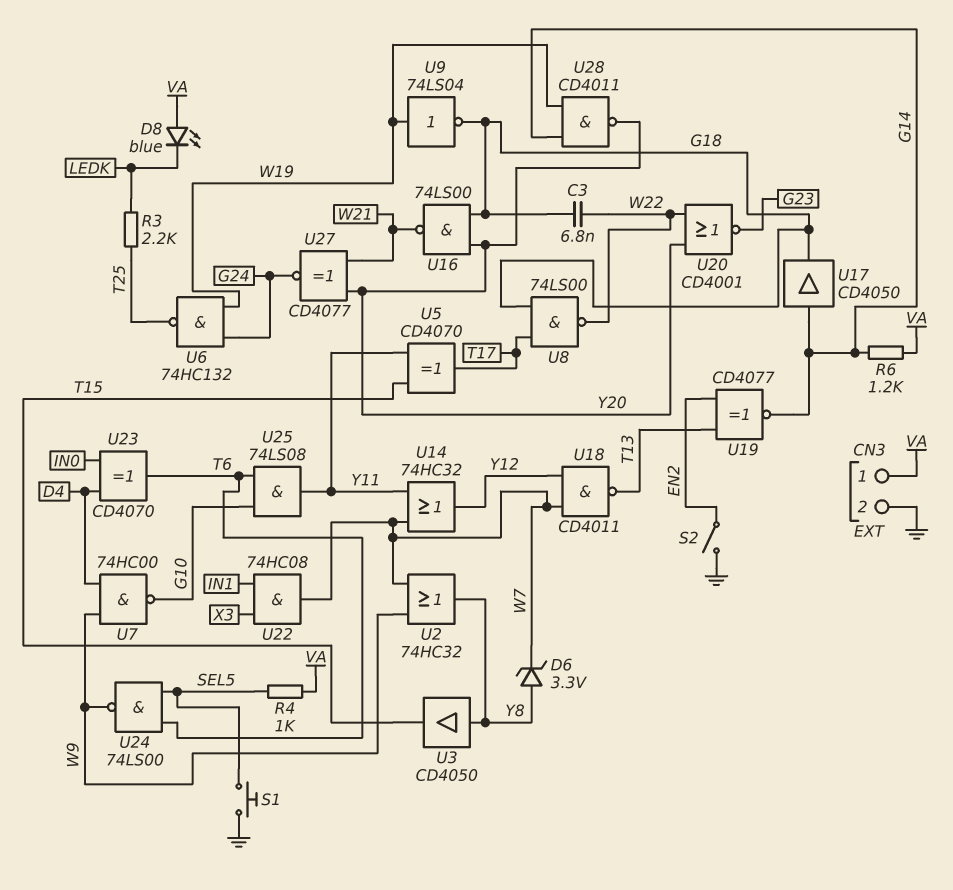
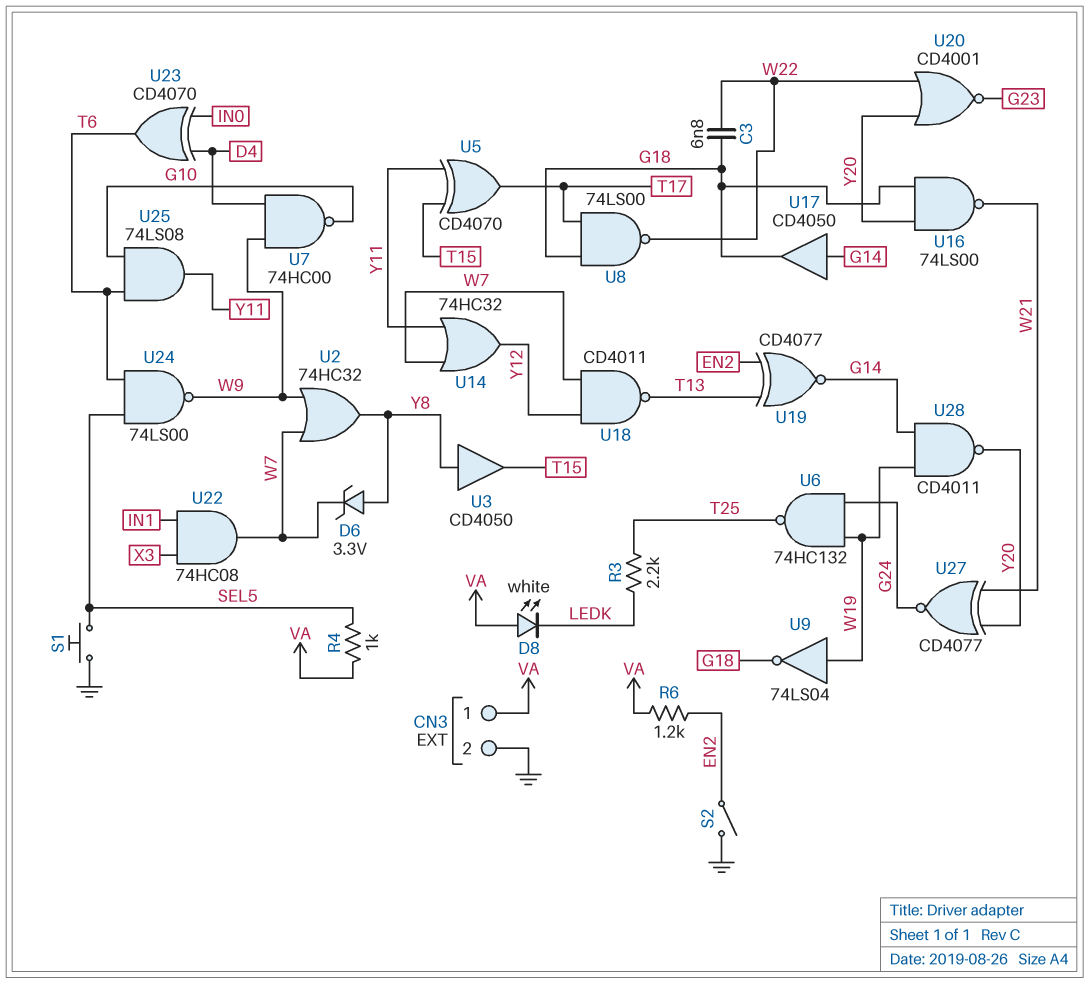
D8: LED blue (A VA, K LEDK) -> LED white (A VA, K LEDK)
R6: 1.2k (G14, VA) -> 1.2k (EN2, VA)

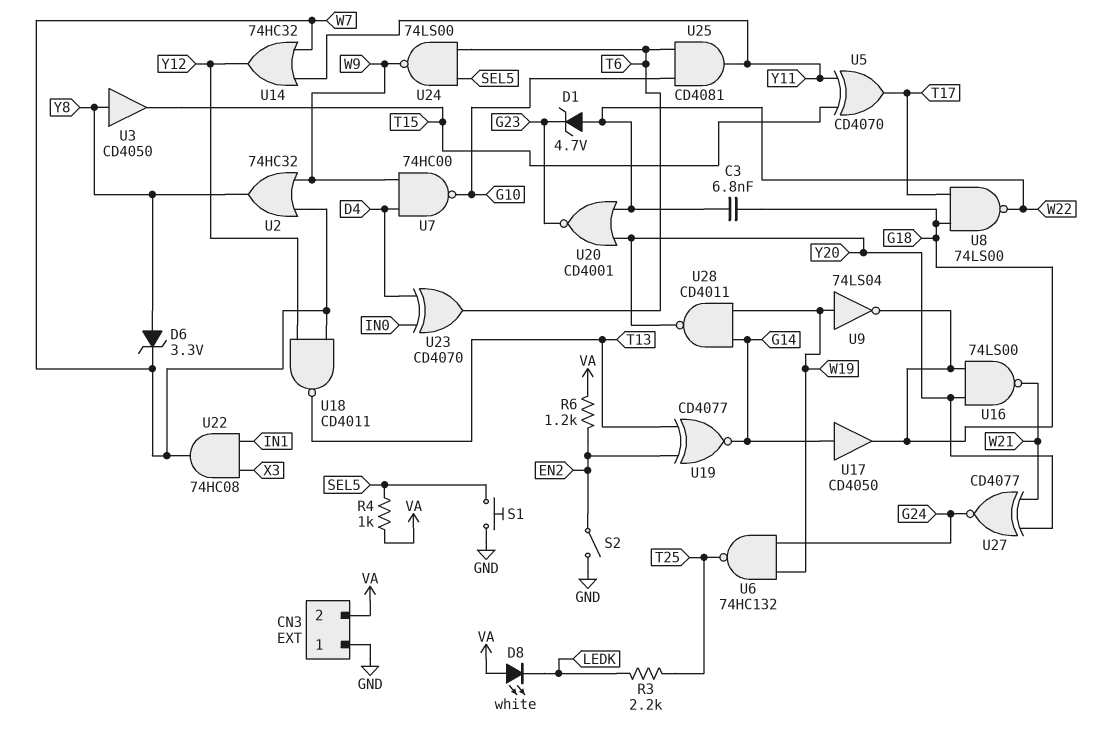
CN3 pin 1: VA -> GND
CN3 pin 2: GND -> VA
D1: none -> zener 4.7V (A W22, K G23)
U25: AND 74LS08 (in G10, in T6, out Y11) -> AND CD4081 (in G10, in T6, out Y11)

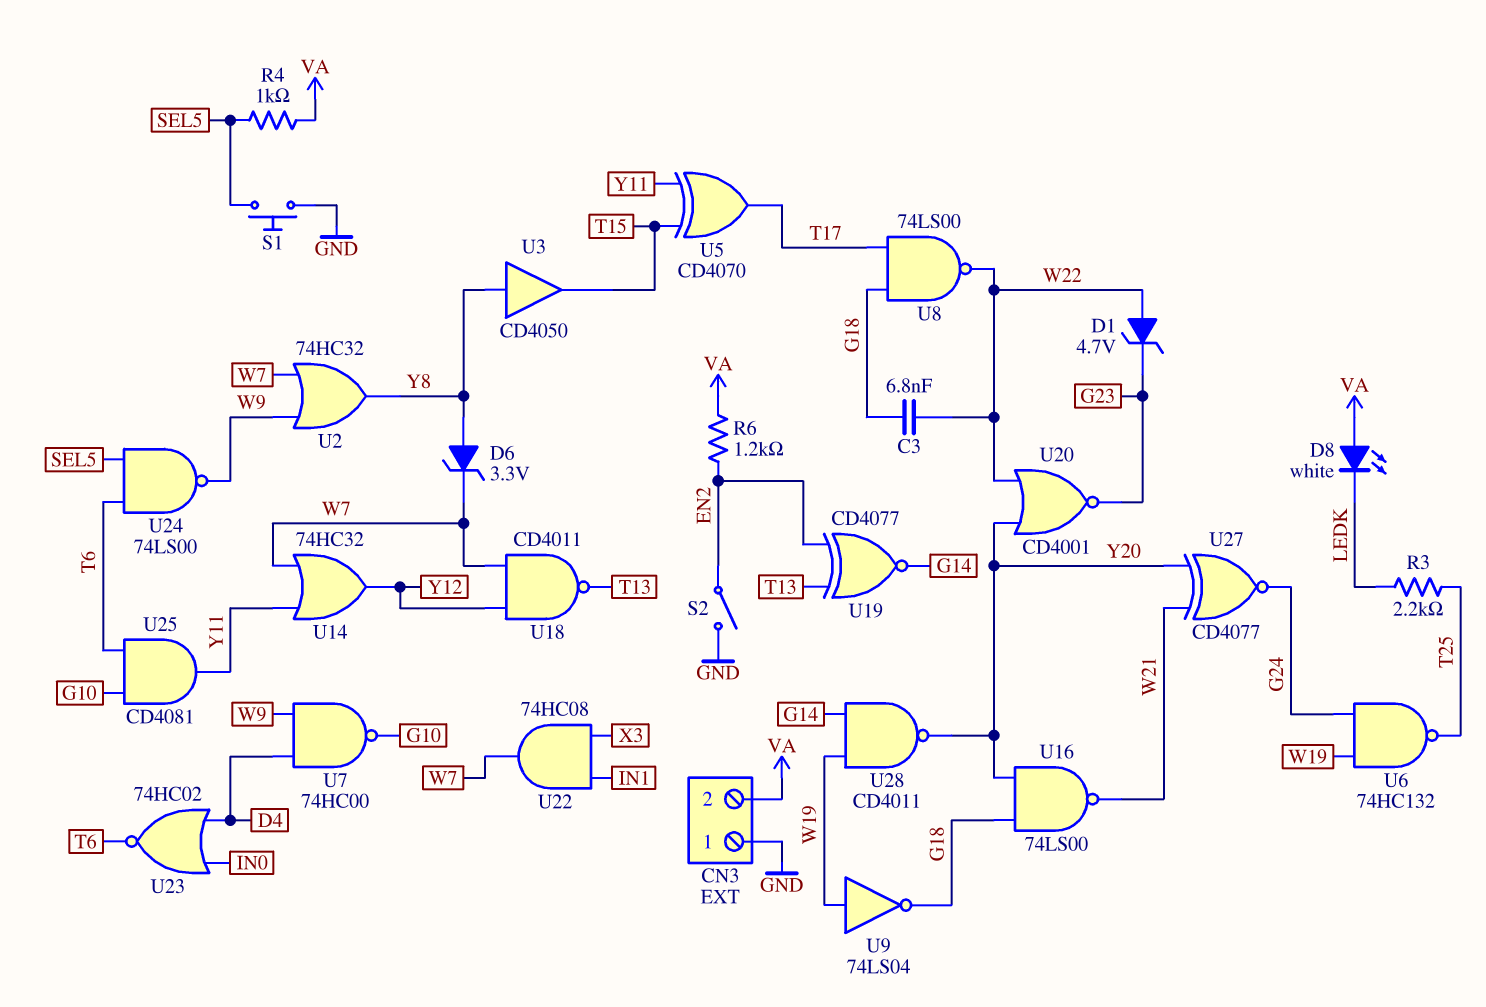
U17: buffer CD4050 (in G14, out G18) -> none
U23: XOR CD4070 (in D4, in IN0, out T6) -> NOR 74HC02 (in D4, in IN0, out T6)

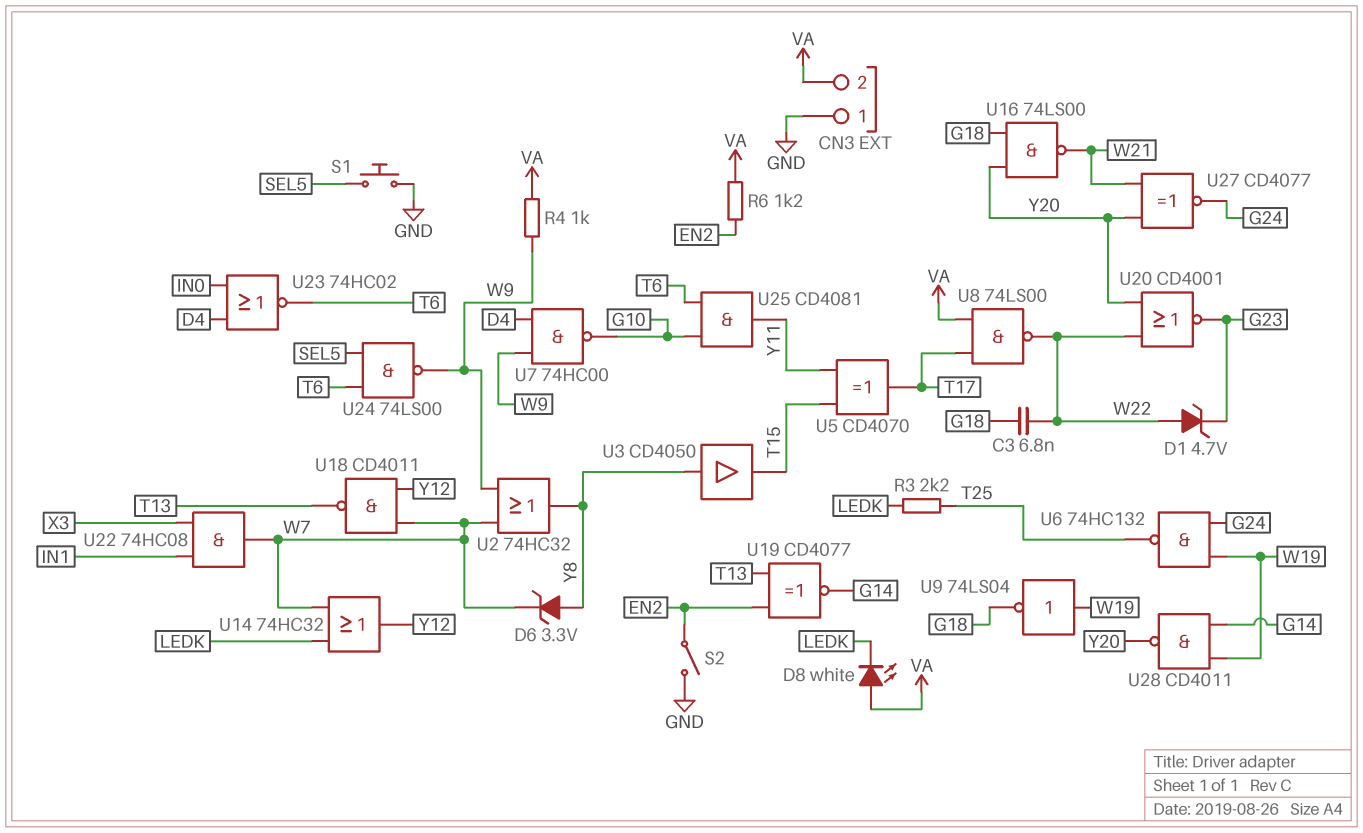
R4: 1k (SEL5, VA) -> 1k (VA, W9)
U8: NAND 74LS00 (in G18, in T17, out W22) -> NAND 74LS00 (in T17, in VA, out W22)
U14: OR 74HC32 (in W7, in Y11, out Y12) -> OR 74HC32 (in LEDK, in W7, out Y12)

